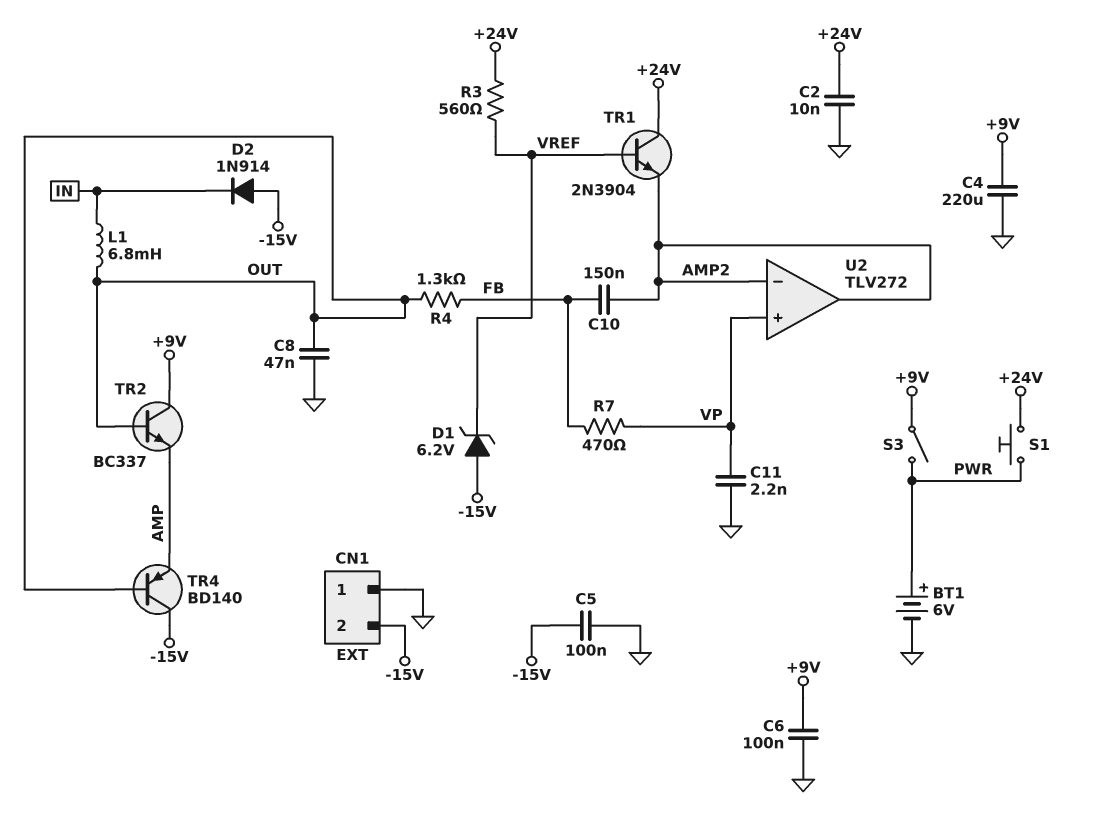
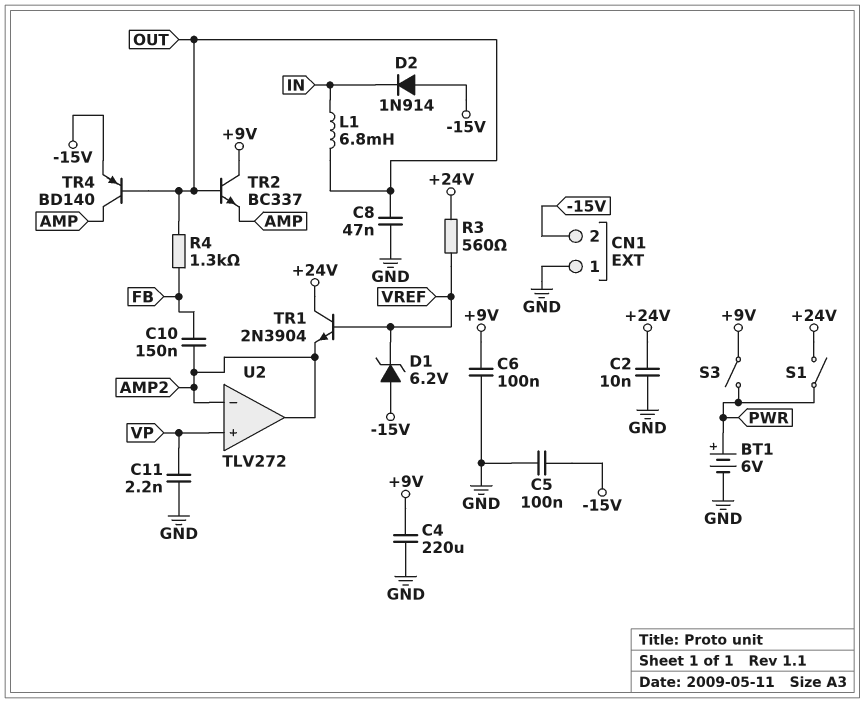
R7: 470 (FB, VP) -> none
S1: button (+24V, PWR) -> switch (+24V, PWR)
TR4: PNP BD140 (B OUT, C -15V, E AMP) -> PNP BD140 (B OUT, C AMP, E -15V)

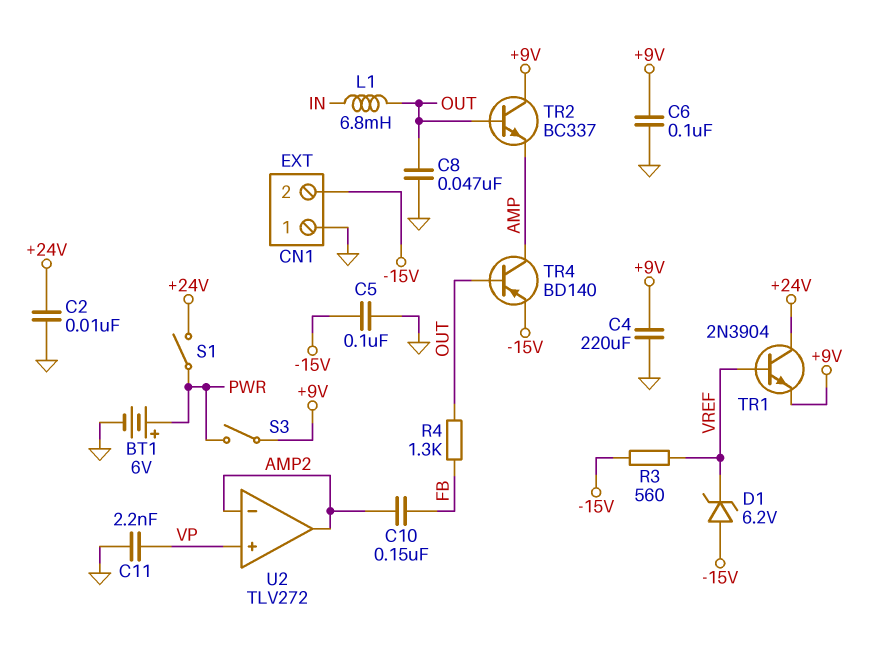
D2: diode 1N914 (A -15V, K IN) -> none
R3: 560 (+24V, VREF) -> 560 (-15V, VREF)
TR1: NPN 2N3904 (B VREF, C +24V, E AMP2) -> NPN 2N3904 (B VREF, C +24V, E +9V)

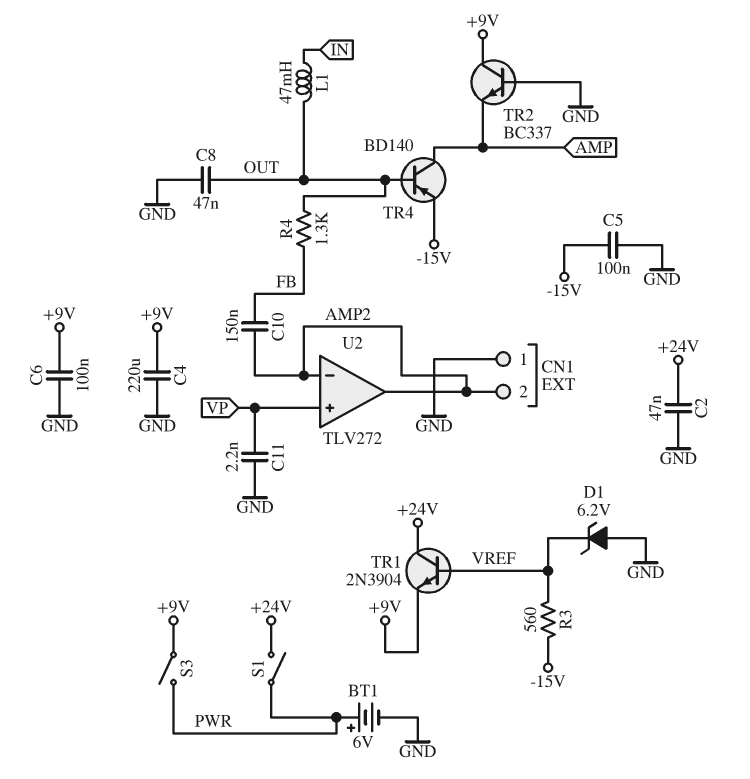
C2: 10nF (+24V, GND) -> 47nF (+24V, GND)
CN1 pin 2: -15V -> AMP2
D1: zener 6.2V (A -15V, K VREF) -> zener 6.2V (A GND, K VREF)
L1: 6.8mH (IN, OUT) -> 47mH (IN, OUT)
TR2: NPN BC337 (B OUT, C +9V, E AMP) -> NPN BC337 (B GND, C +9V, E AMP)

